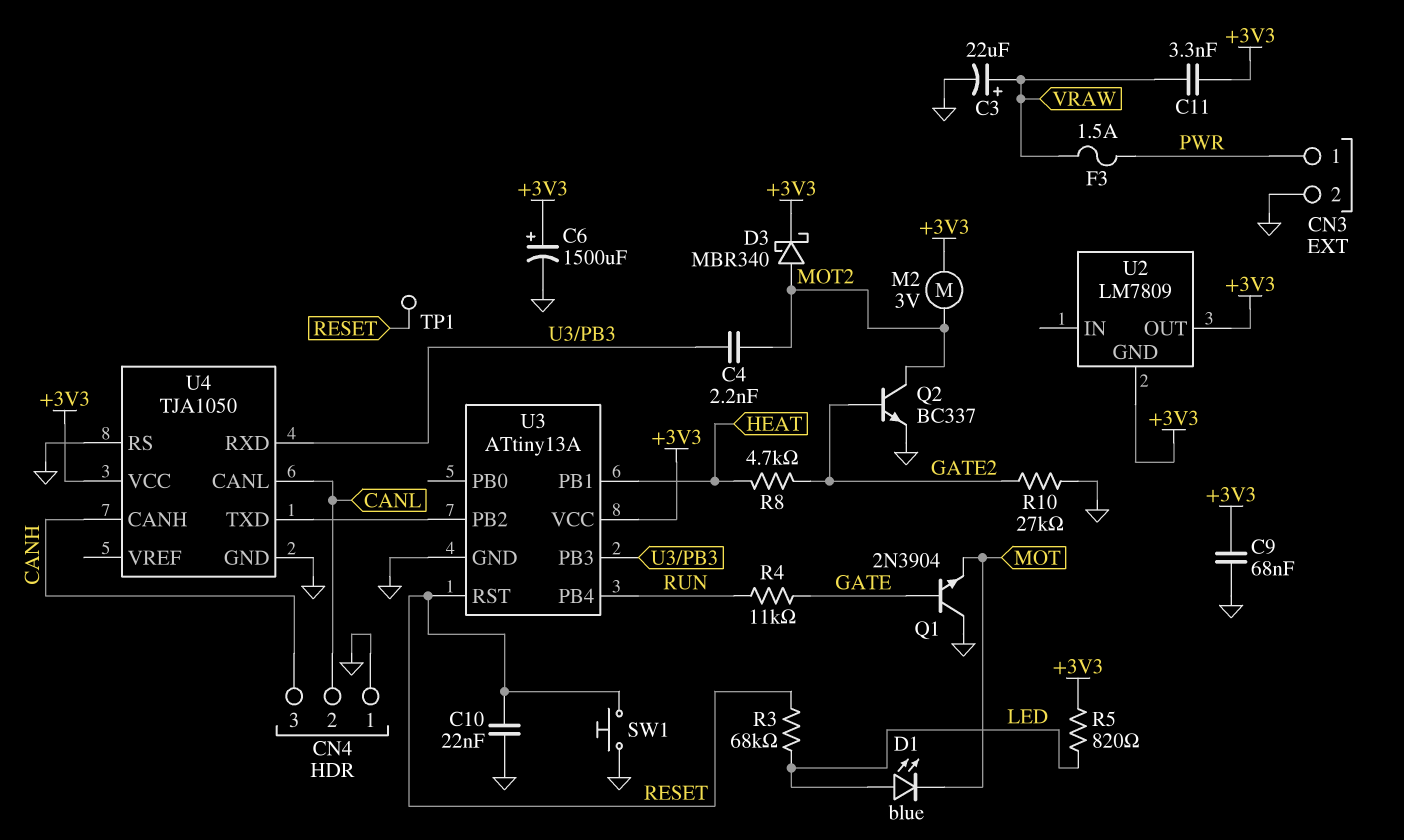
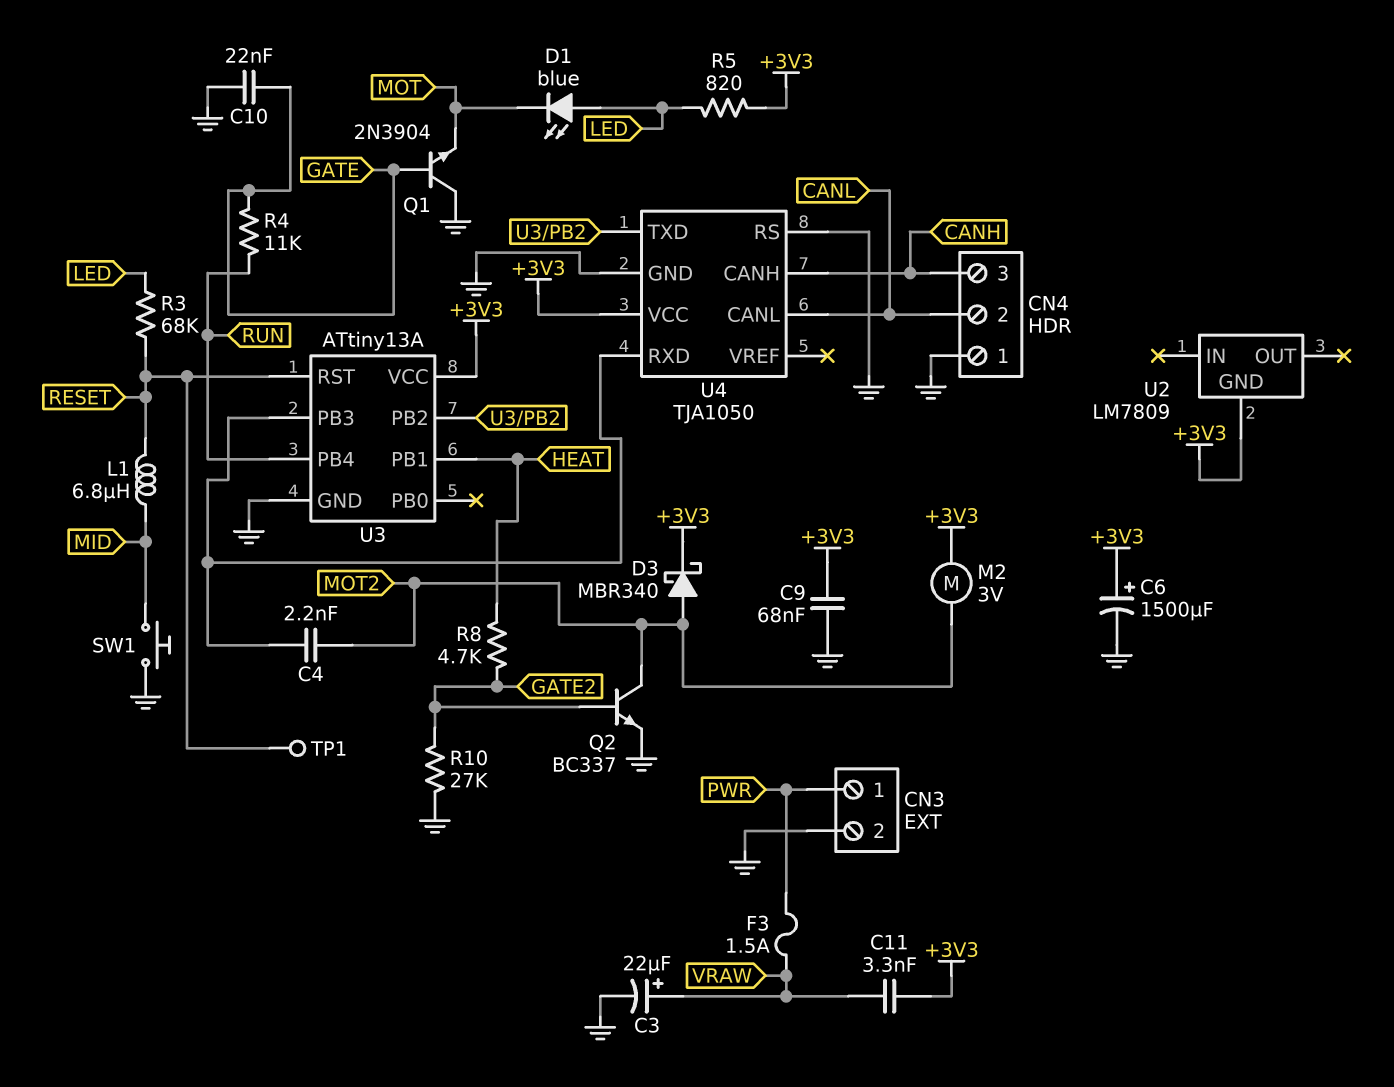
C10: 22nF (GND, RESET) -> 22nF (GATE, GND)
L1: none -> 6.8uH (MID, RESET)
SW1: button (GND, RESET) -> button (GND, MID)
U2 pin OUT: +3V3 -> none

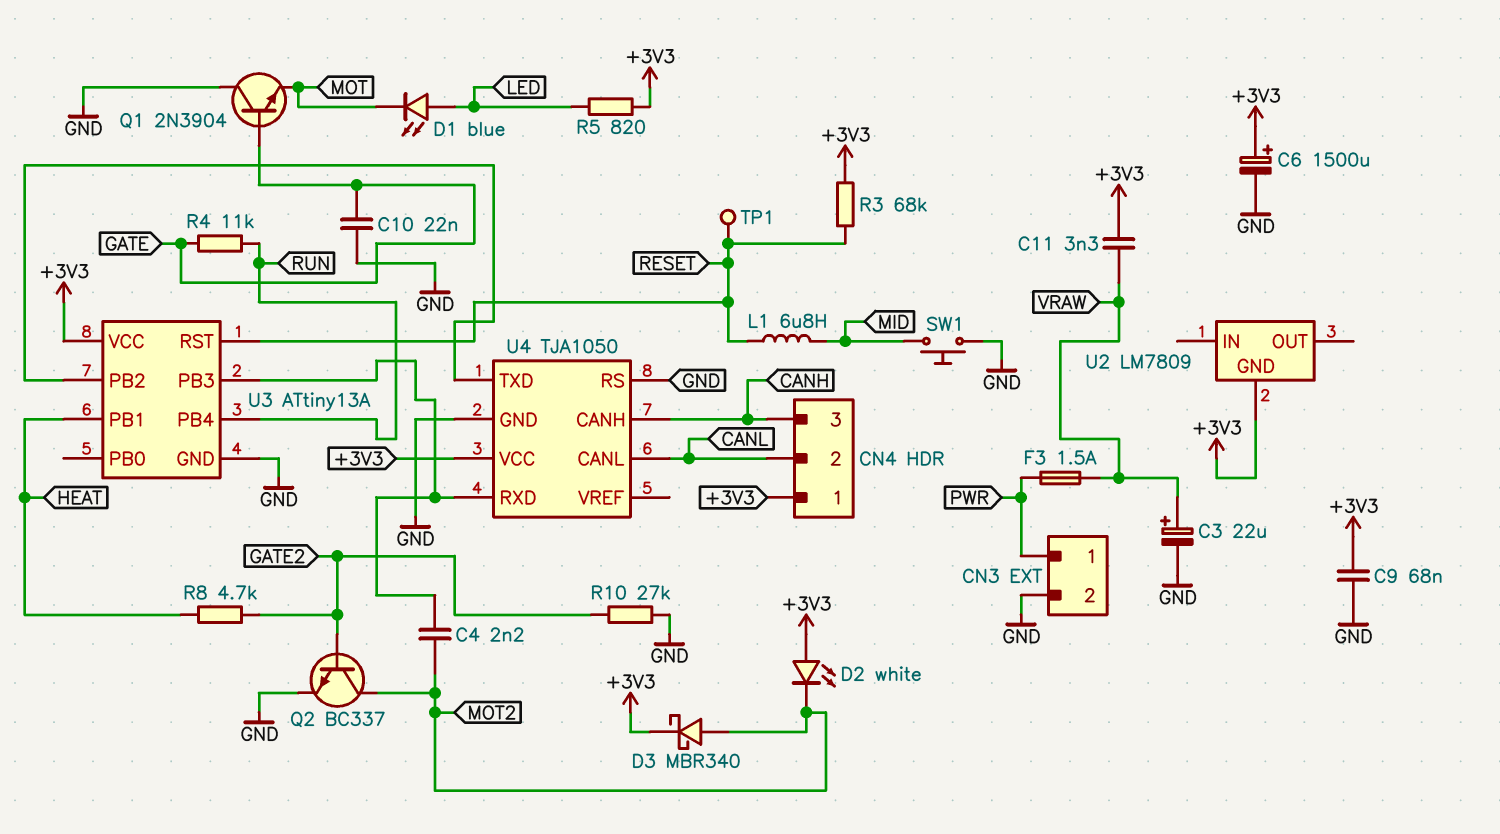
CN4 pin 1: GND -> +3V3
D2: none -> LED white (A +3V3, K MOT2)
M2: motor 3V (+3V3, MOT2) -> none
R3: 68k (LED, RESET) -> 68k (+3V3, RESET)

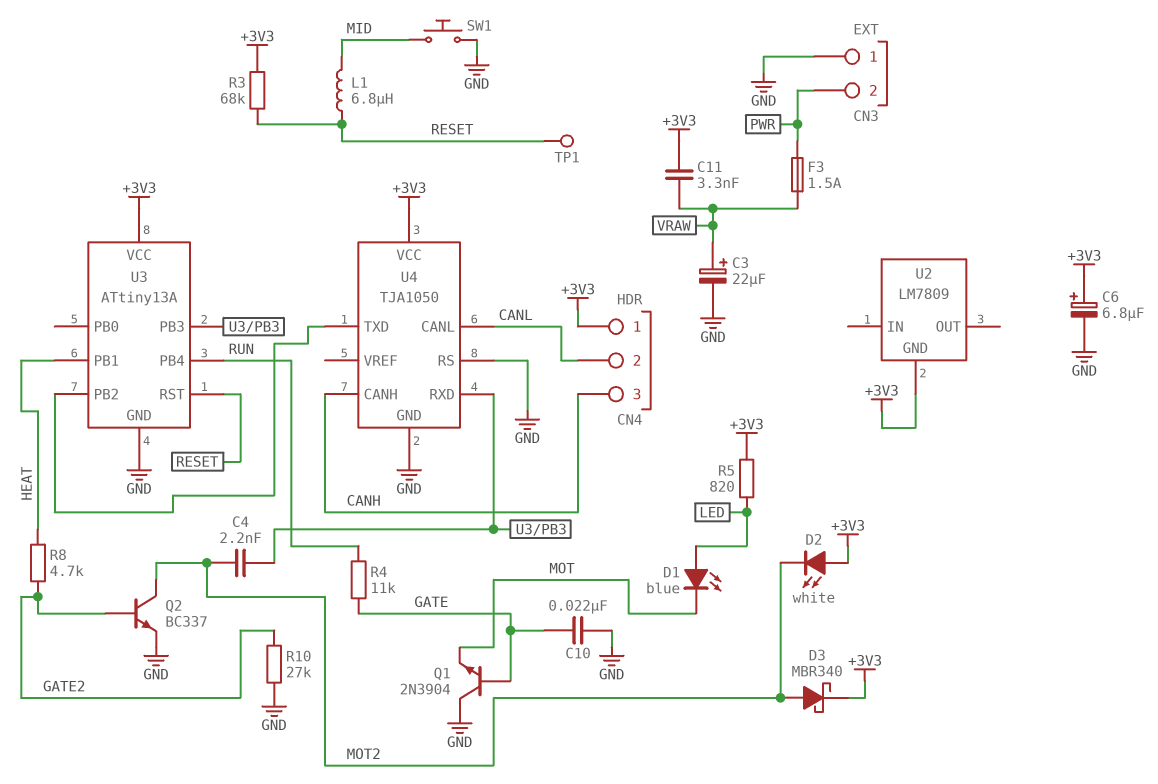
C6: 1500uF (plus +3V3, minus GND) -> 6.8uF (plus +3V3, minus GND)
C9: 68nF (+3V3, GND) -> none
CN3 pin 1: PWR -> GND
CN3 pin 2: GND -> PWR

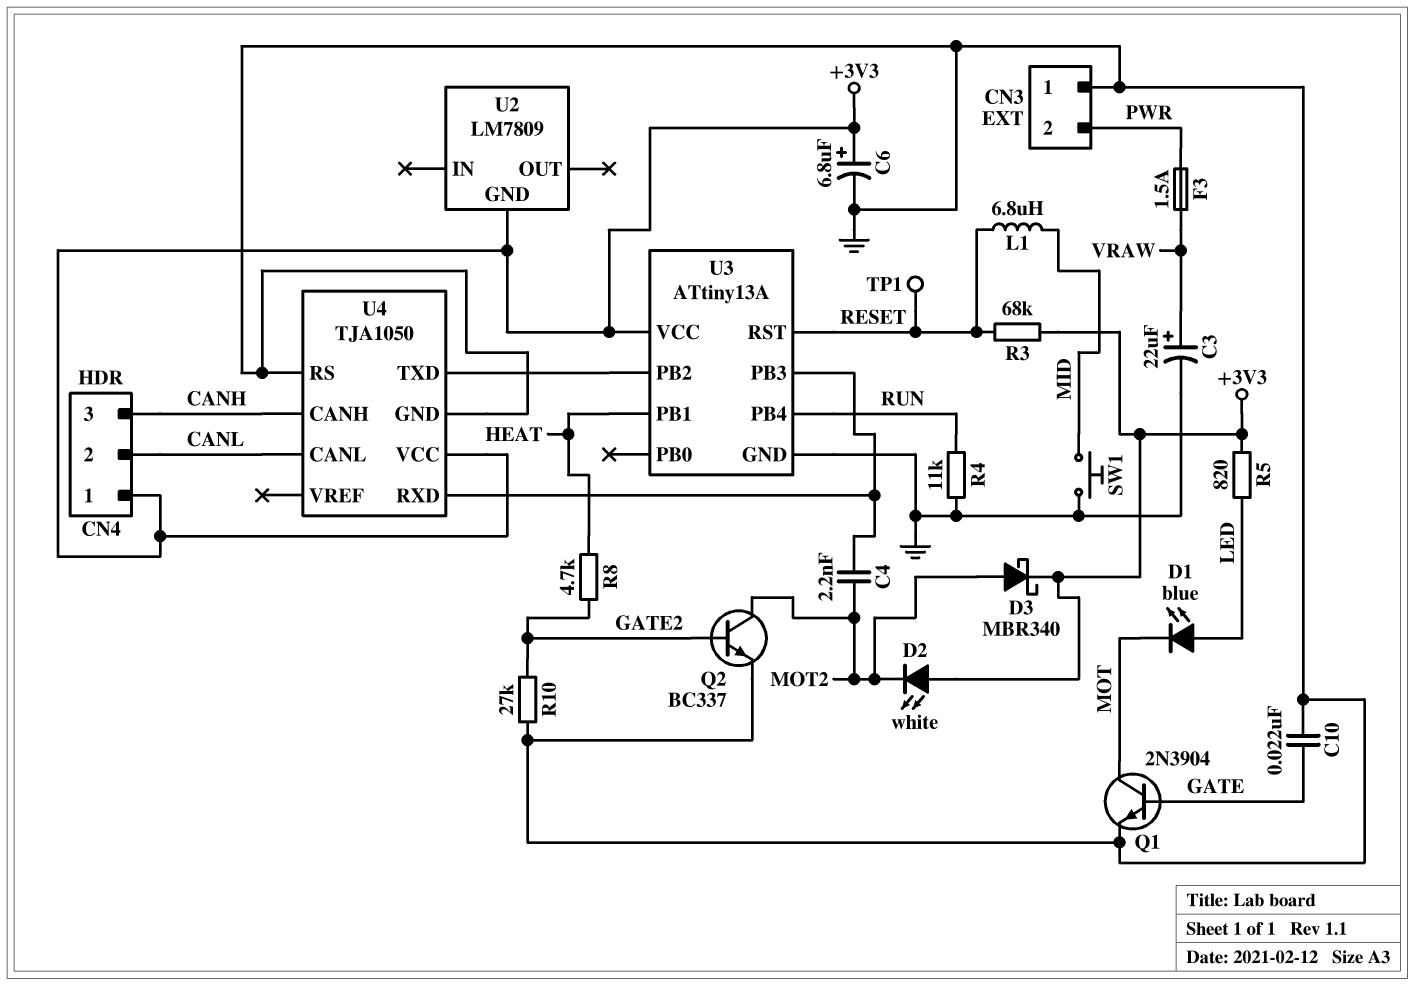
C11: 3.3nF (+3V3, VRAW) -> none
Q1: NPN 2N3904 (B GATE, C GND, E MOT) -> NPN 2N3904 (B GATE, C MOT, E GND)
R4: 11k (GATE, RUN) -> 11k (GND, RUN)

